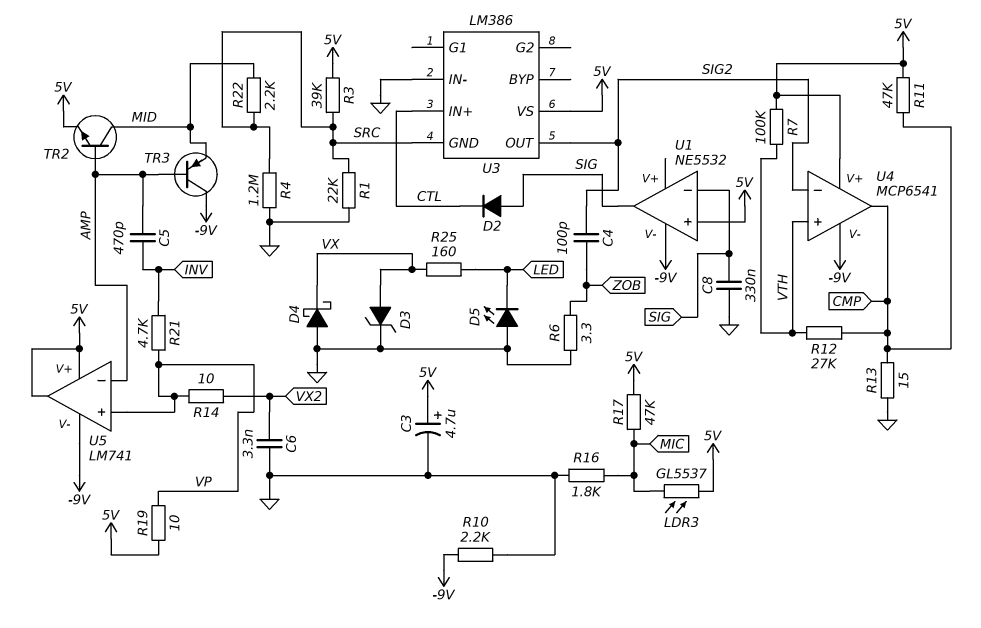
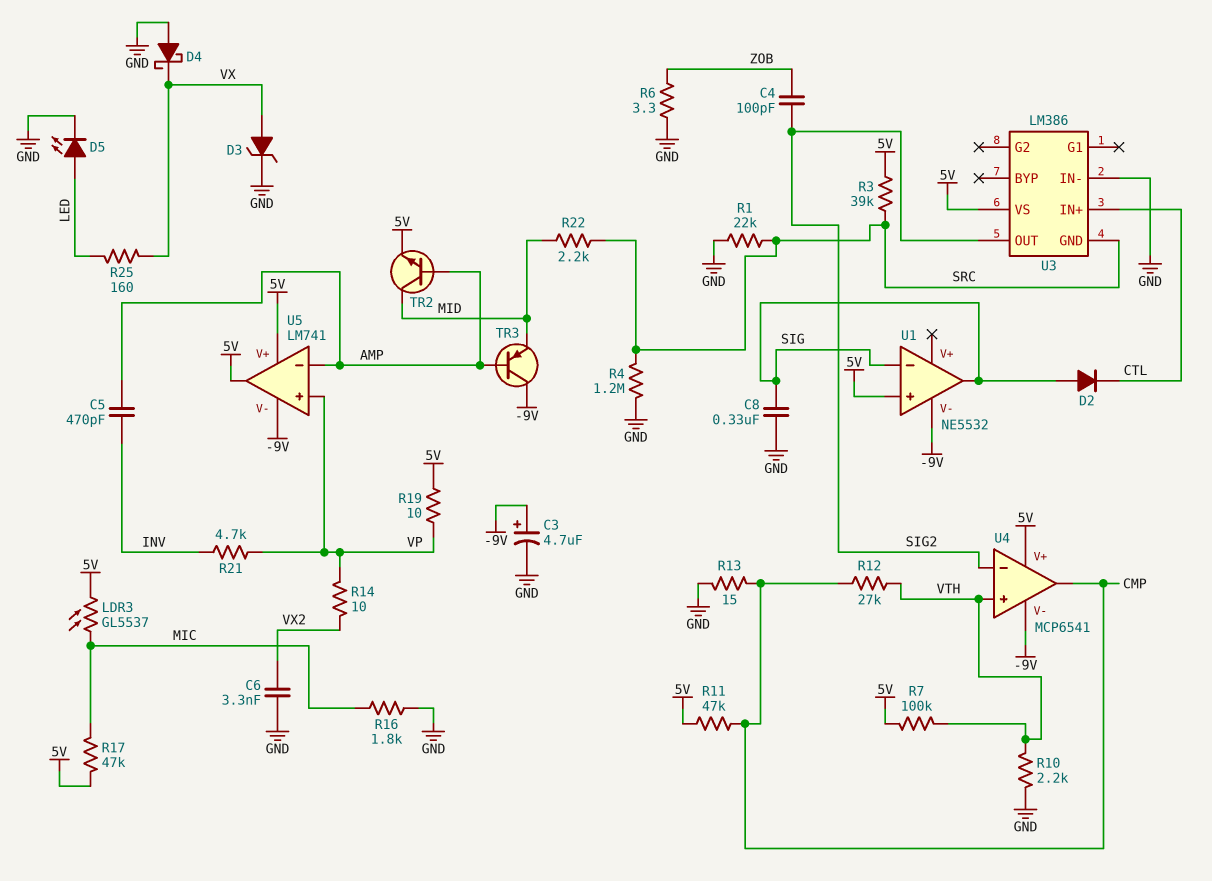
C3: 4.7uF (plus 5V, minus GND) -> 4.7uF (plus -9V, minus GND)
D5: LED (A GND, K LED) -> LED (A LED, K GND)
R10: 2.2k (-9V, GND) -> 2.2k (GND, VTH)

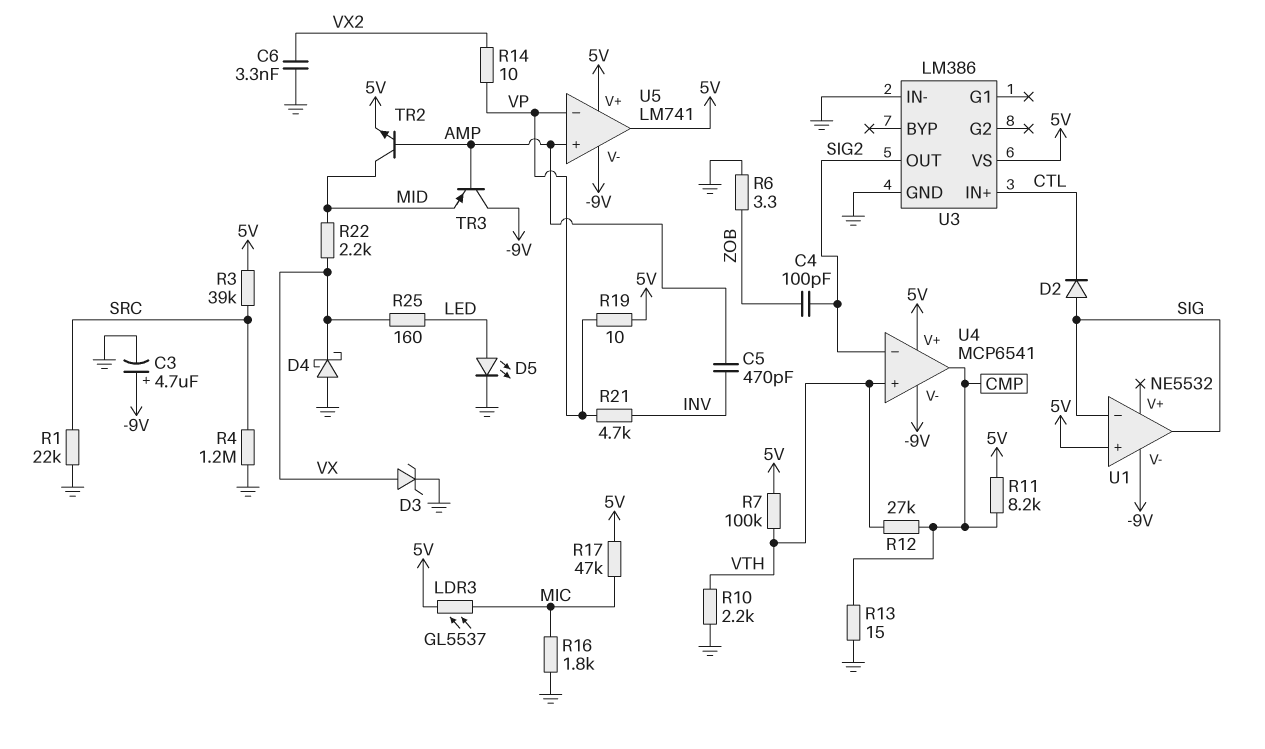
C8: 330nF (GND, SIG) -> none
R11: 47k (5V, CMP) -> 8.2k (5V, CMP)
R22: 2.2k (MID, SRC) -> 2.2k (MID, VX)
U3 pin GND: SRC -> GND
U5 pin in+: VP -> AMP
U5 pin in-: AMP -> VP

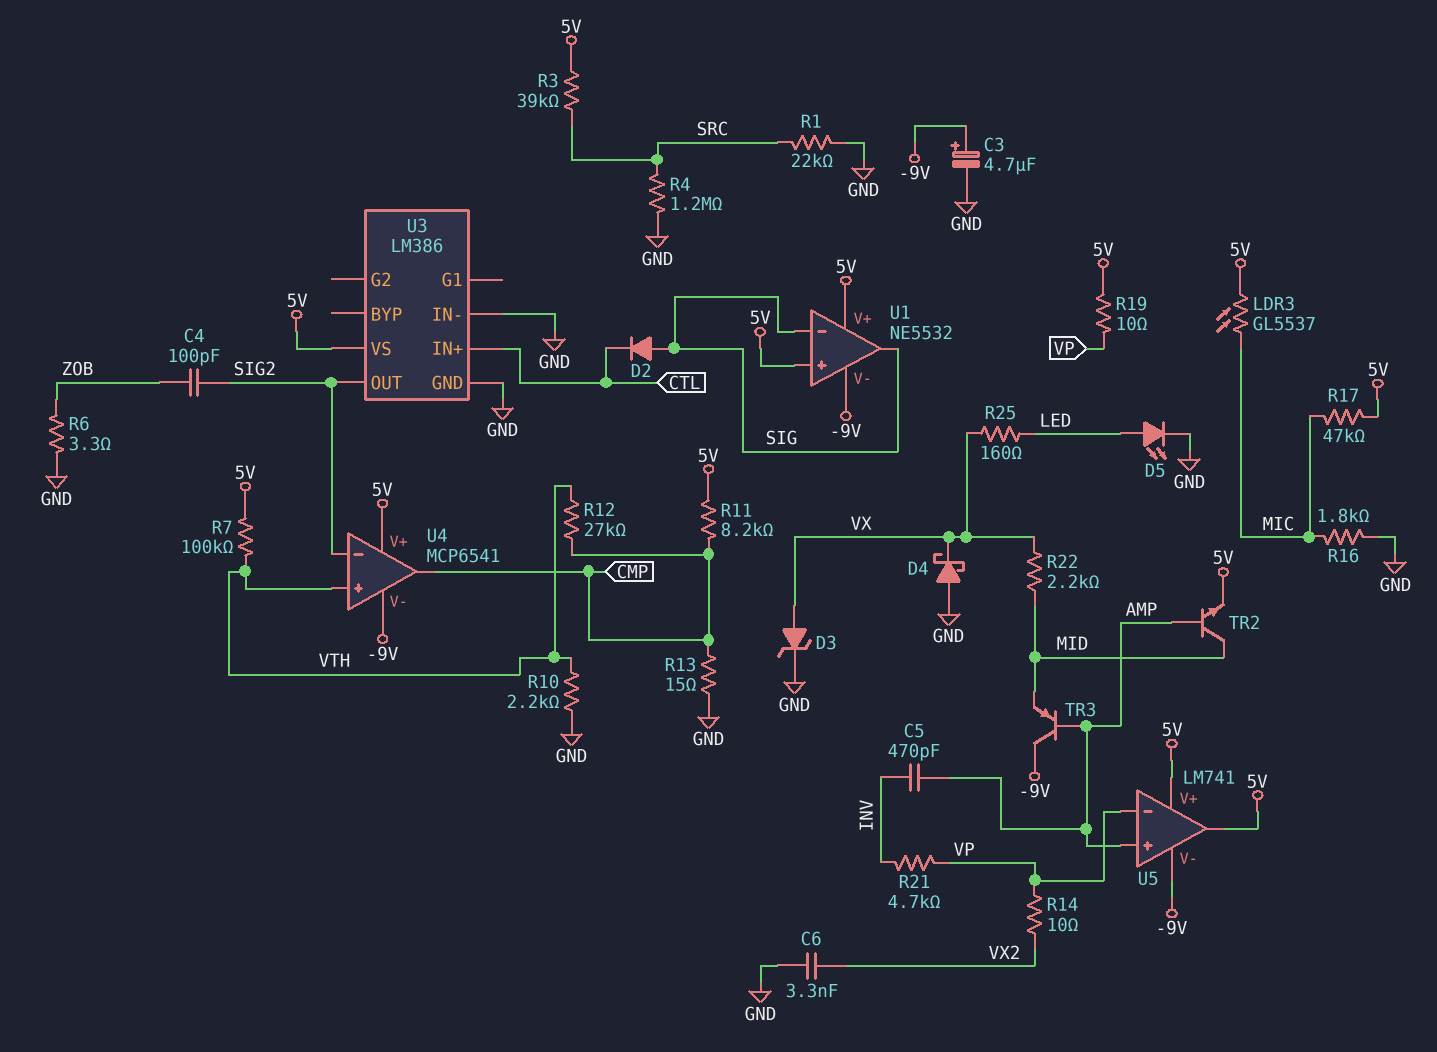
U1 pin V+: none -> 5V

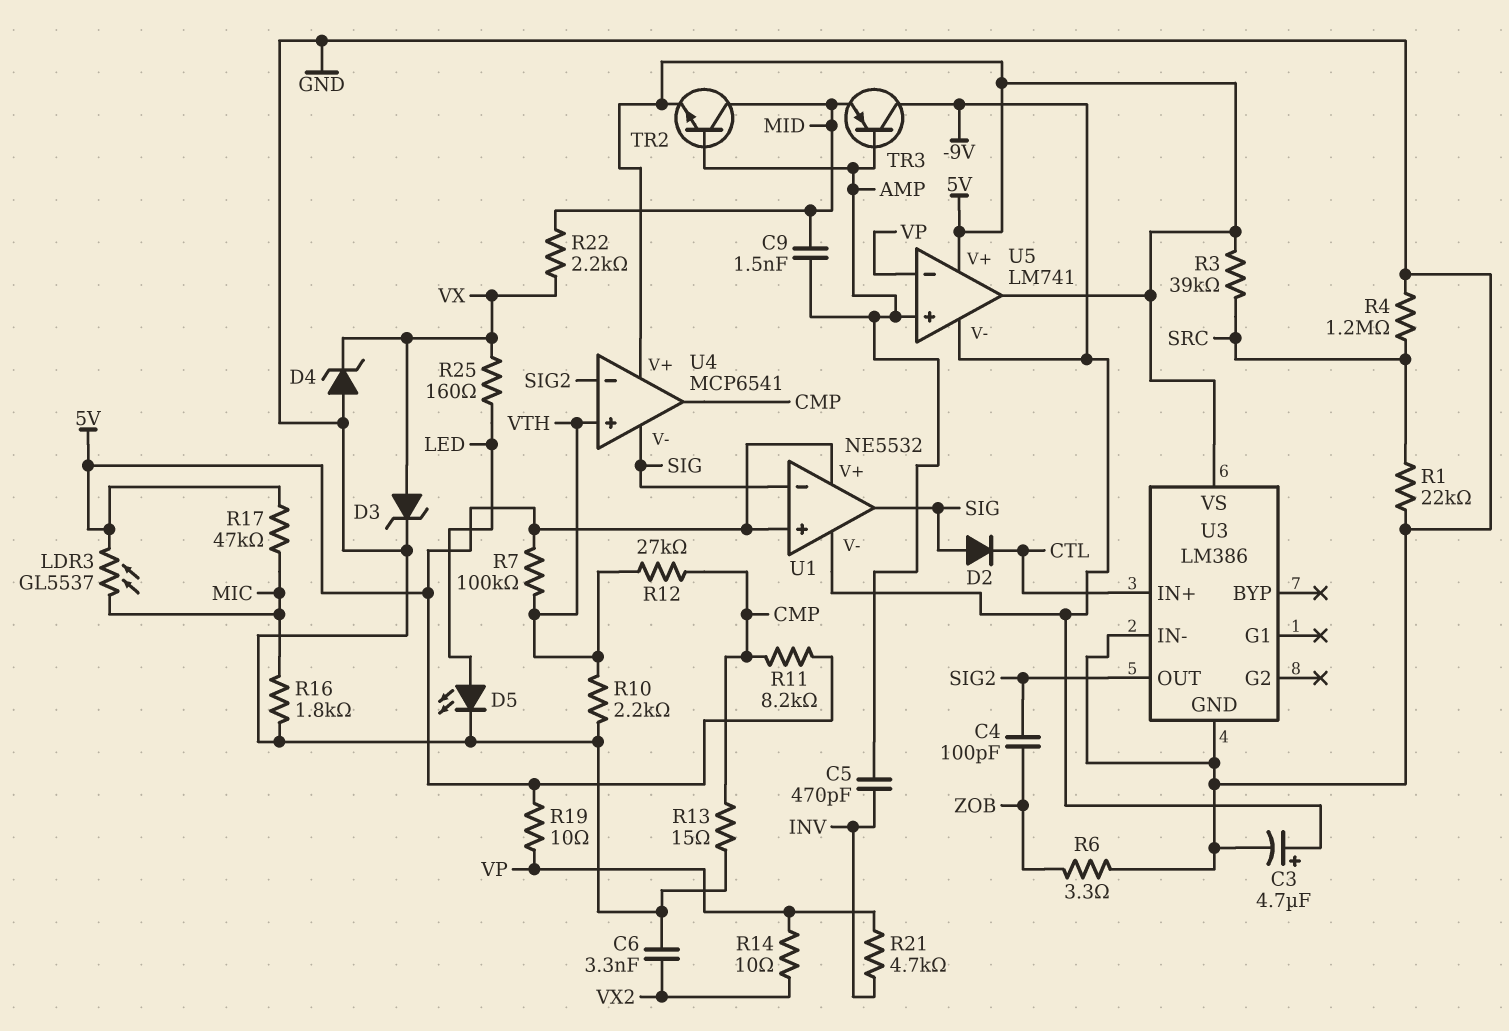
C9: none -> 1.5nF (AMP, MID)
D4: schottky (A GND, K VX) -> zener (A GND, K VX)
U4 pin V-: -9V -> SIG

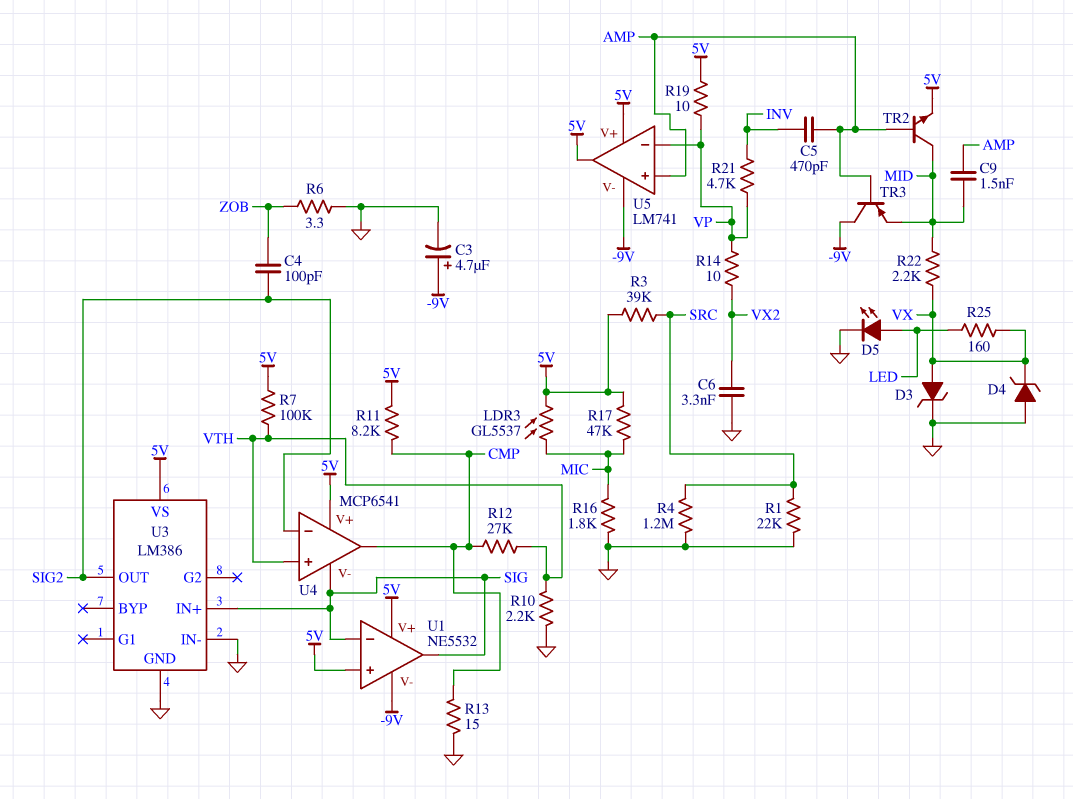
D2: diode (A SIG, K CTL) -> none
U3 pin IN+: CTL -> SIG

